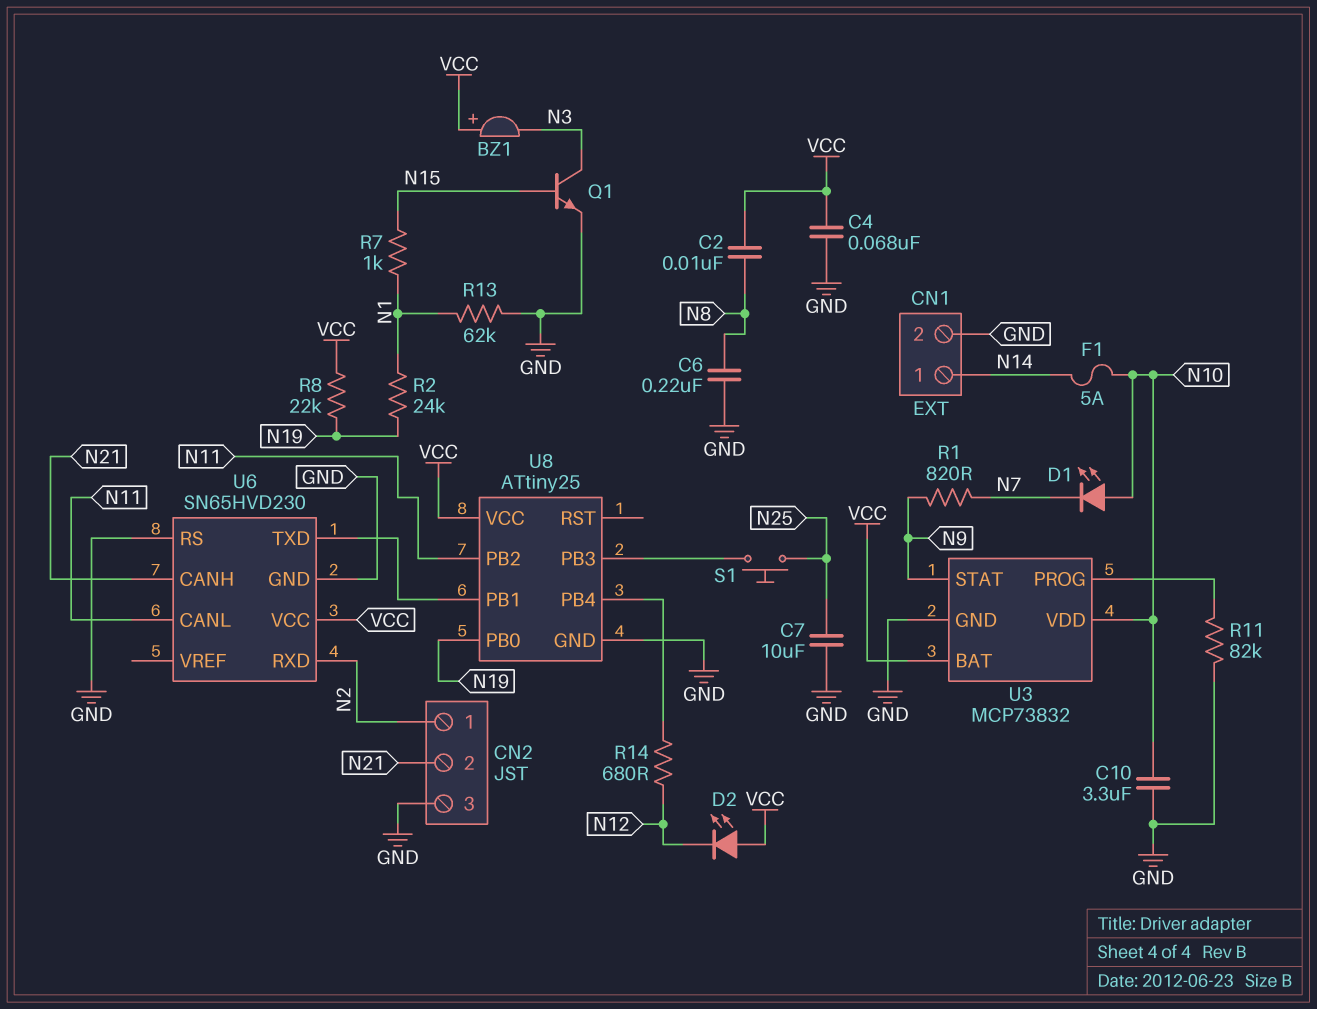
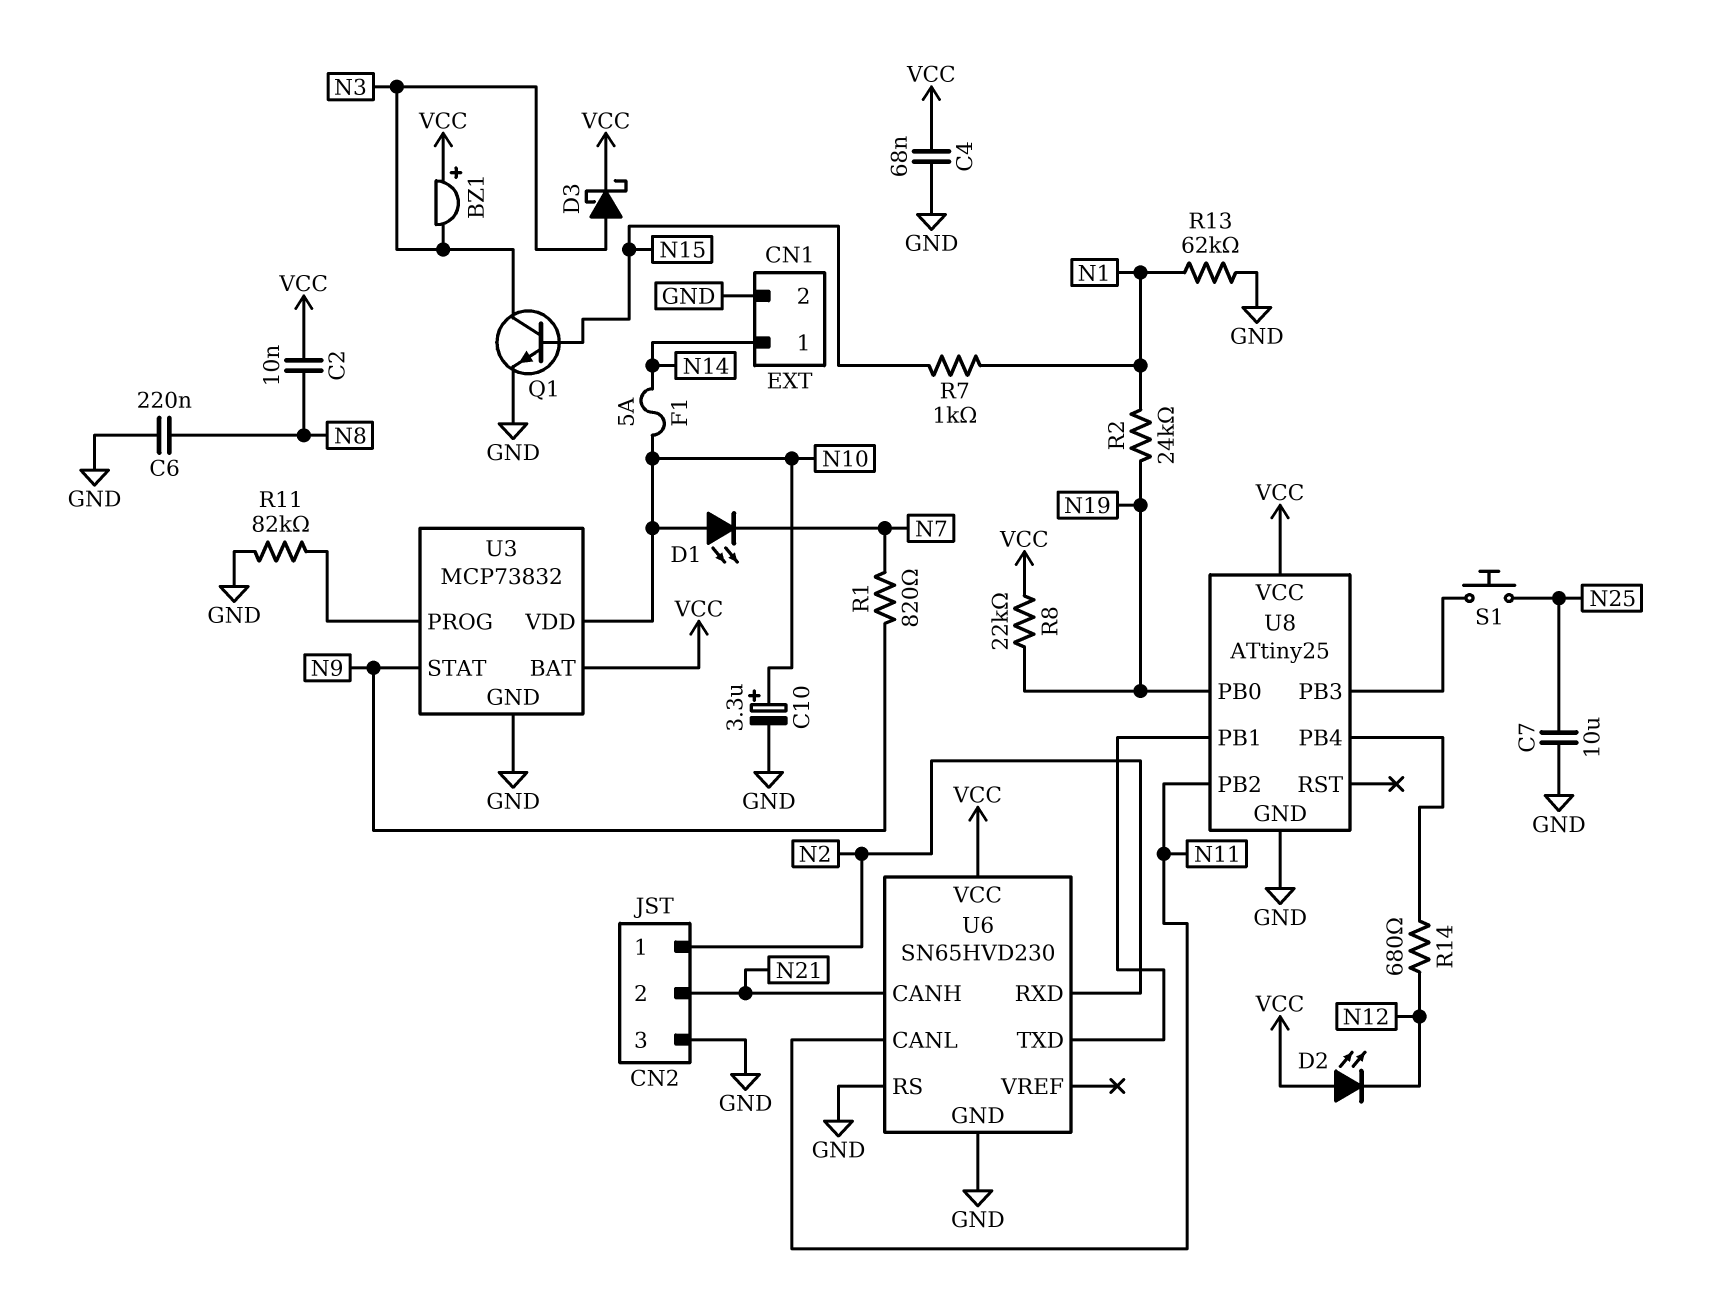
C10: 3.3uF (GND, N10) -> 3.3uF (plus N10, minus GND)
D3: none -> schottky (A N3, K VCC)

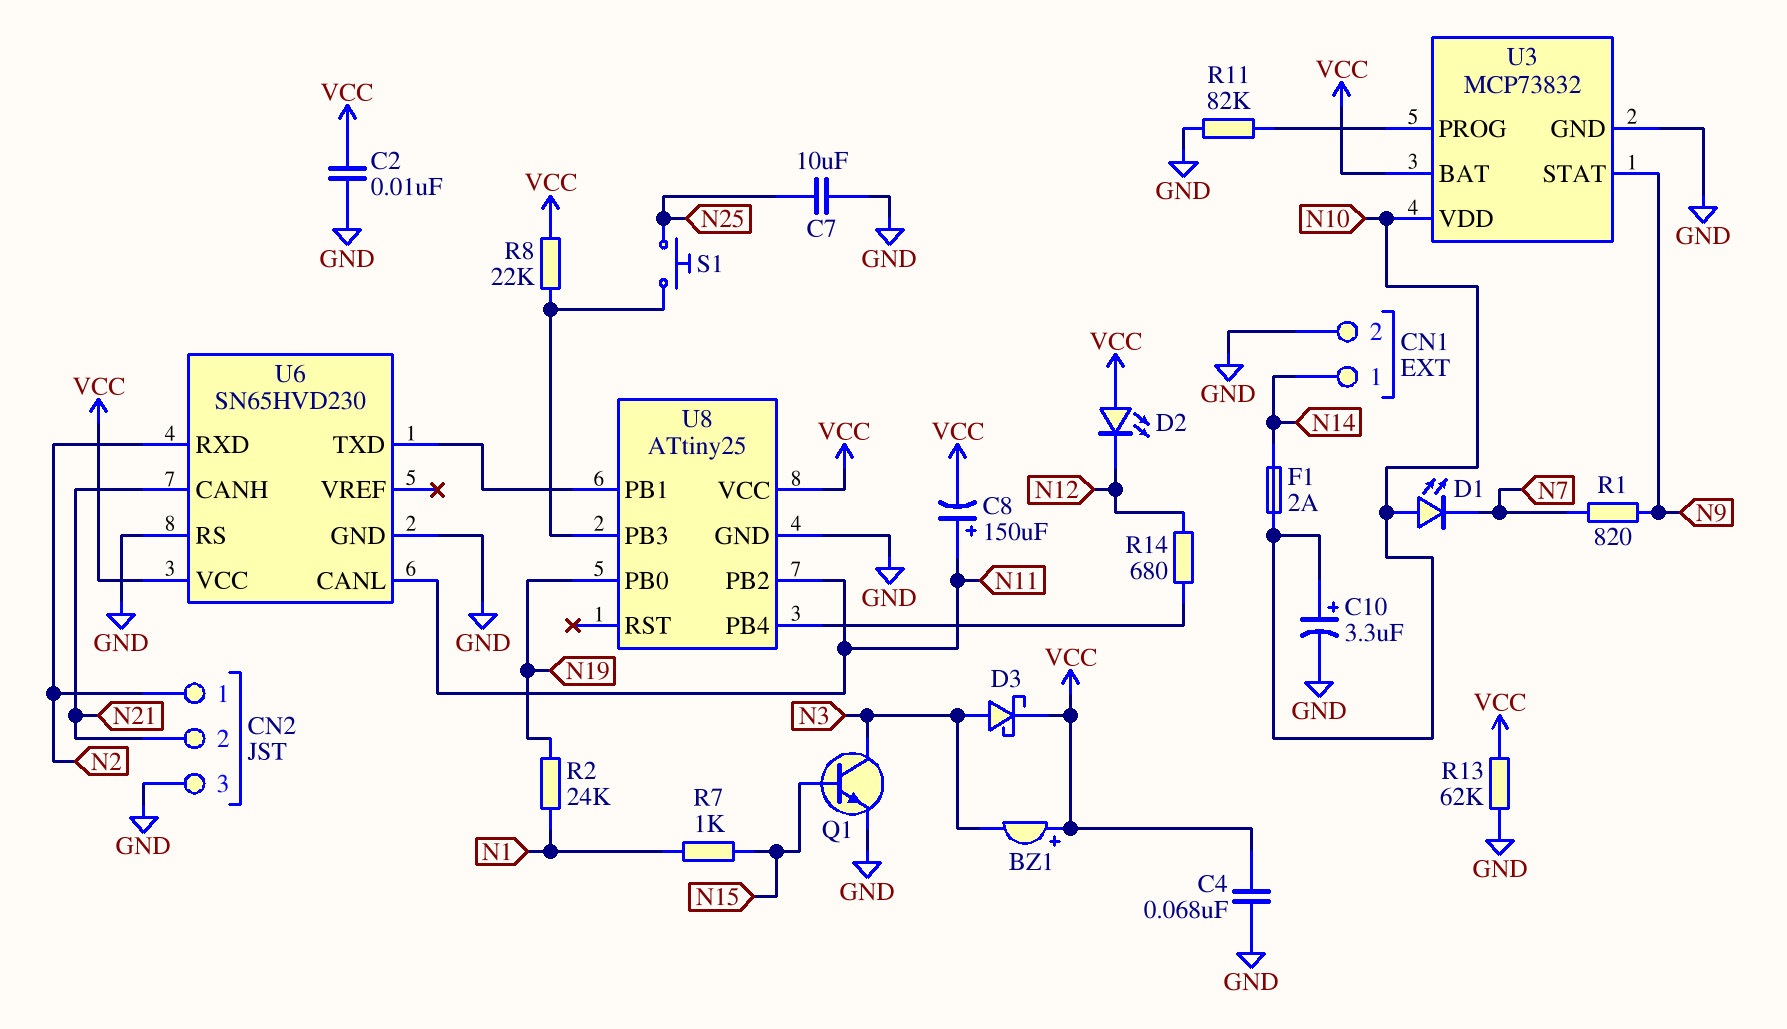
C2: 10nF (N8, VCC) -> 10nF (GND, VCC)
C6: 220nF (GND, N8) -> none
C8: none -> 150uF (plus N11, minus VCC)
F1: 5A (N10, N14) -> 2A (N10, N14)
R8: 22k (N19, VCC) -> 22k (U8/PB3, VCC)
R13: 62k (GND, N1) -> 62k (GND, VCC)

